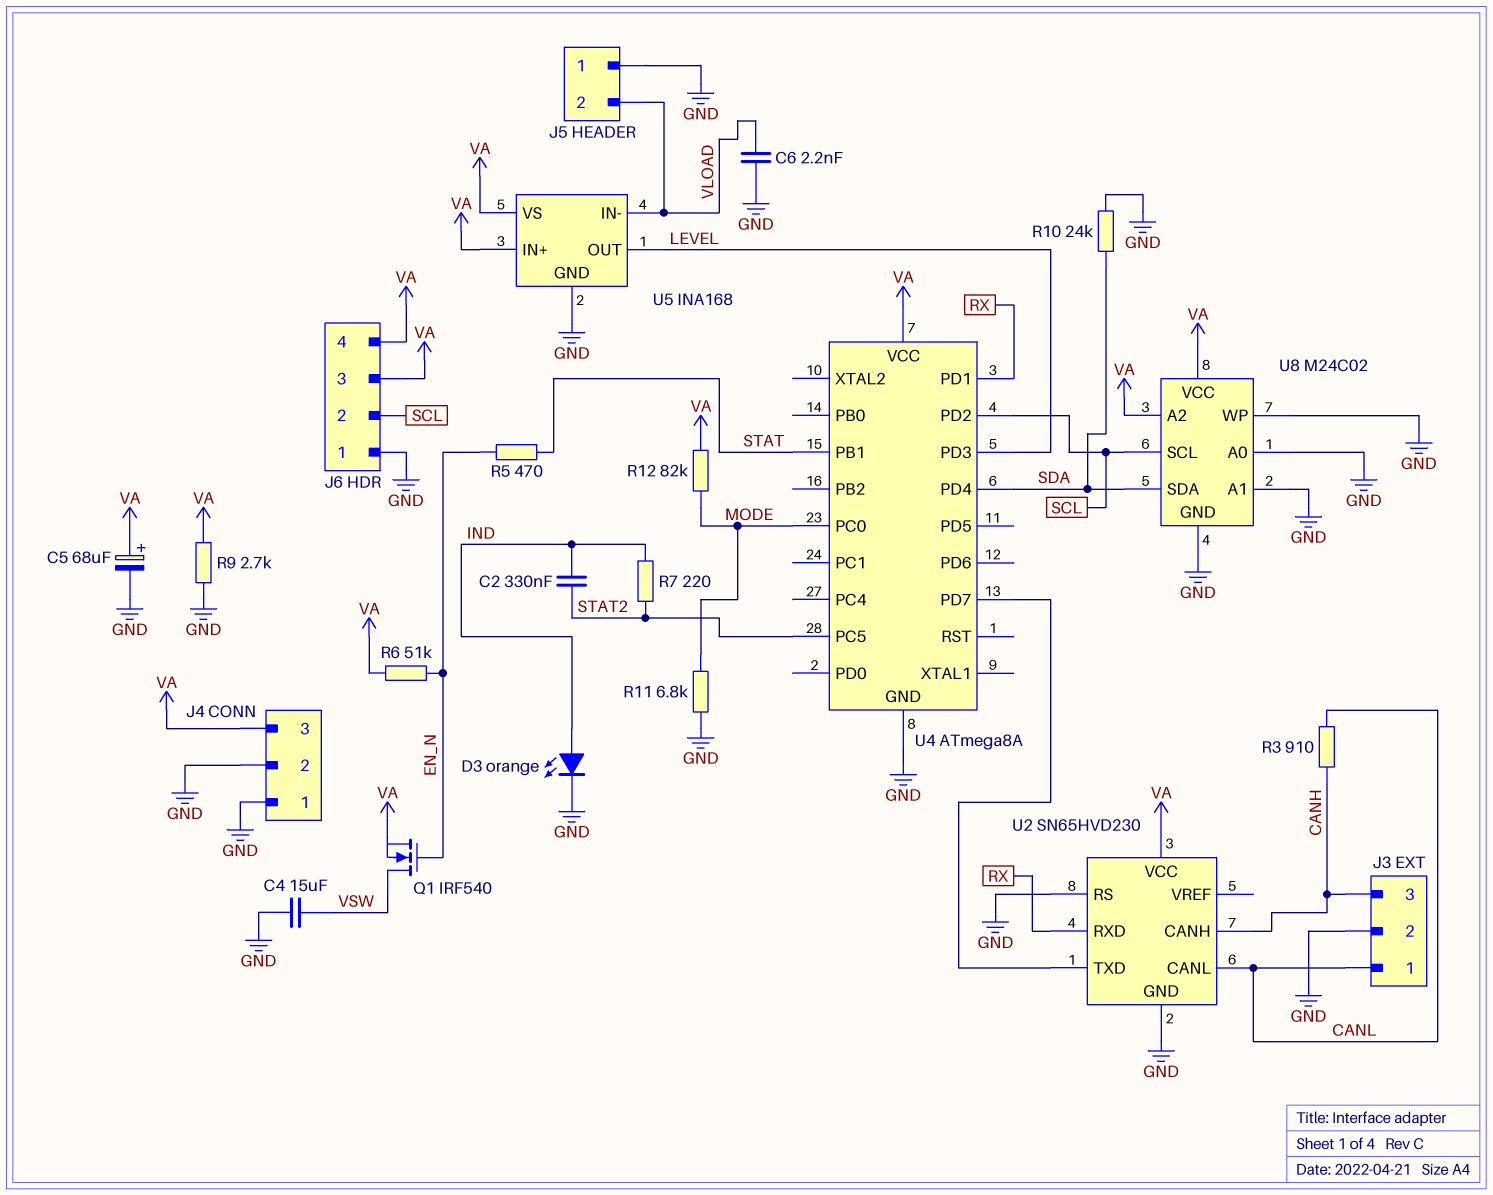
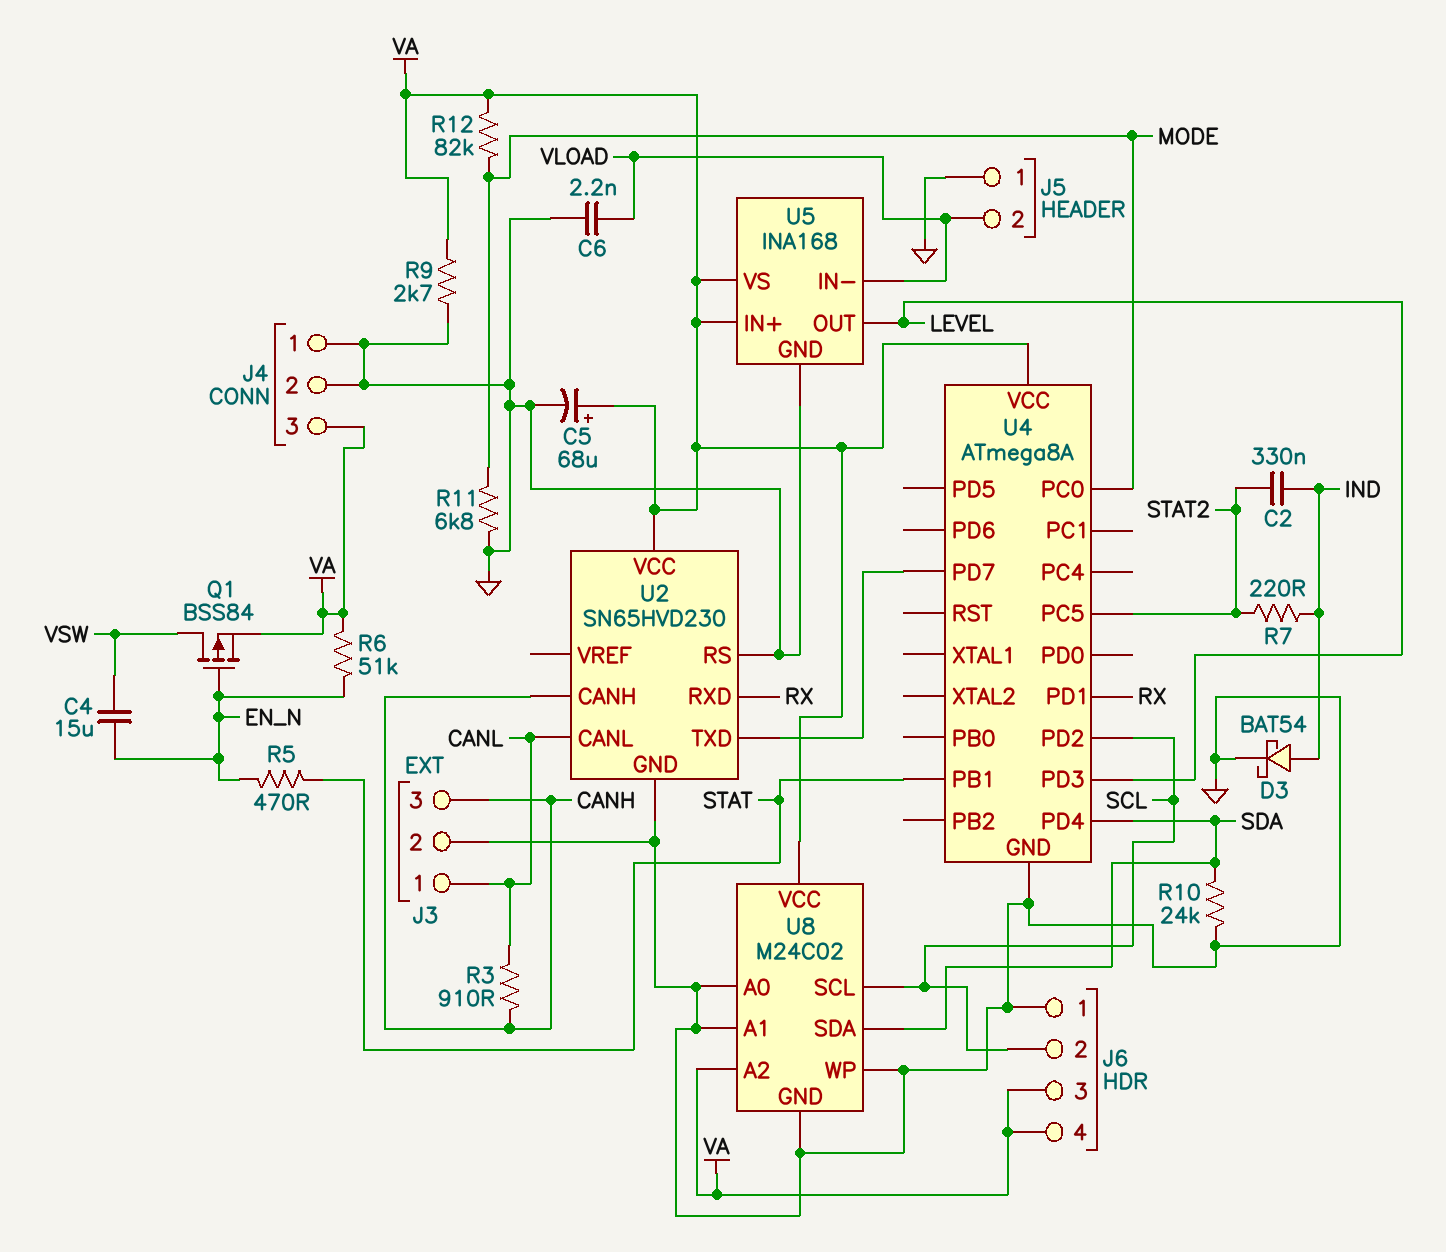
C4: 15uF (GND, VSW) -> 15uF (EN_N, VSW)
D3: LED orange (A IND, K GND) -> schottky BAT54 (A IND, K GND)
Q1: NMOS IRF540 (G EN_N, D VSW, S VA) -> PMOS BSS84 (G EN_N, D VSW, S VA)

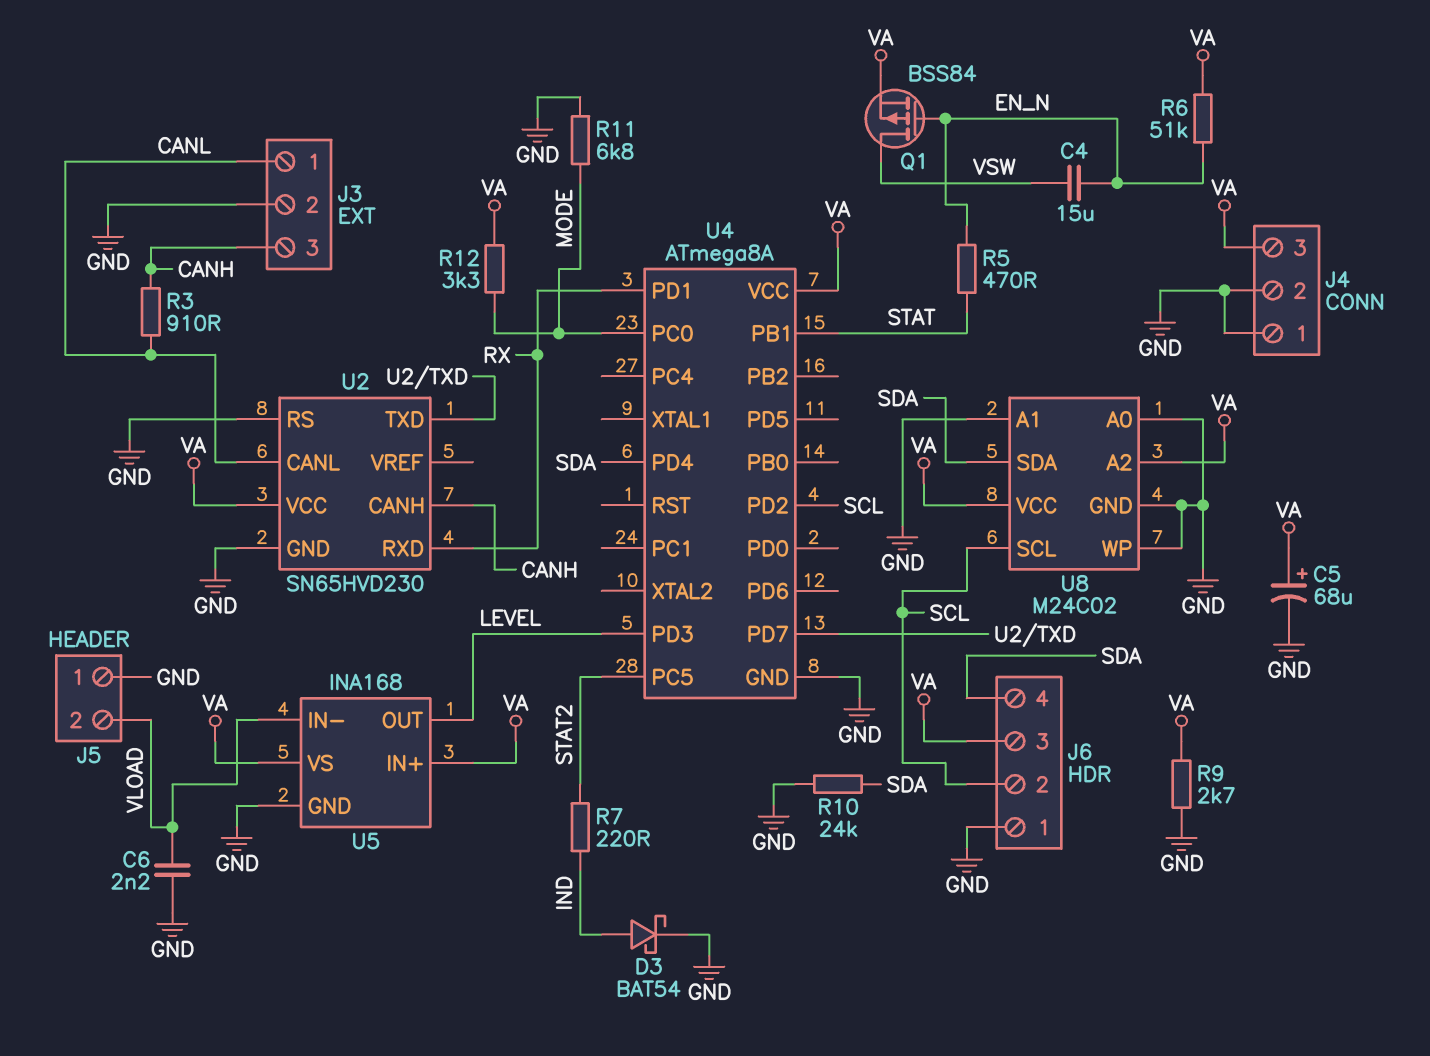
C2: 330nF (IND, STAT2) -> none
J6 pin 4: VA -> SDA
R12: 82k (MODE, VA) -> 3.3k (MODE, VA)

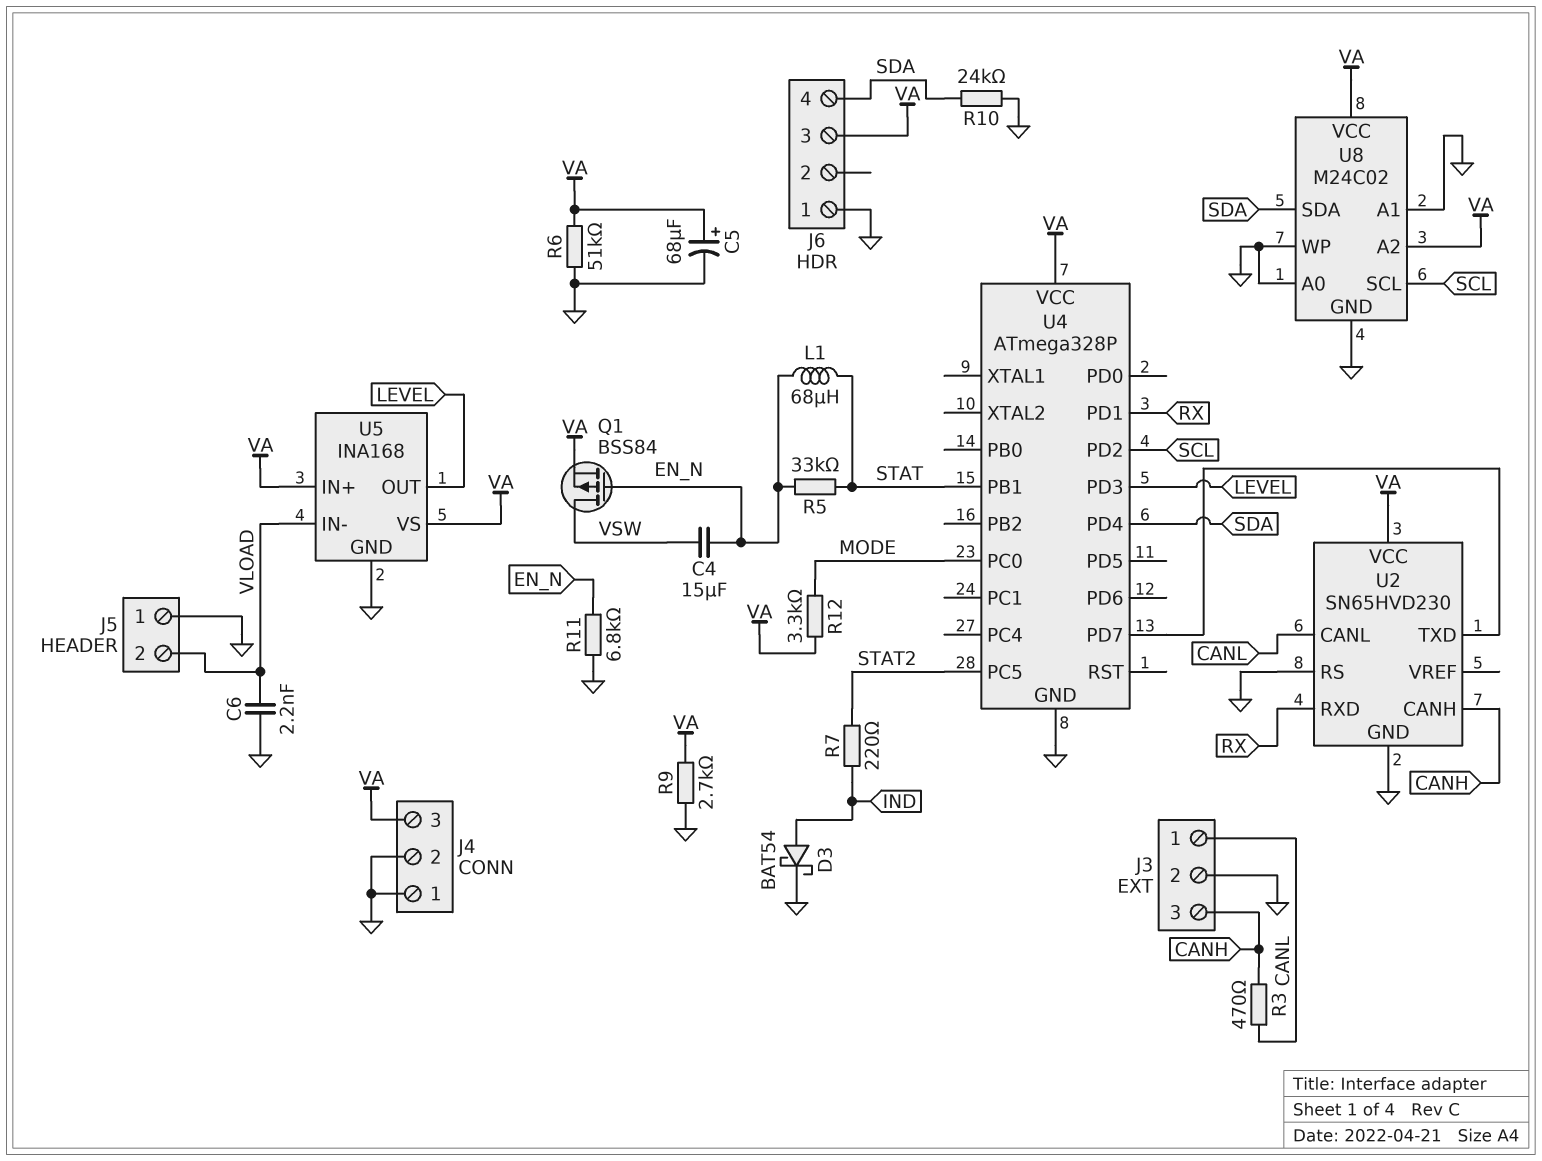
J6 pin 2: SCL -> none
L1: none -> 68uH (EN_N, STAT)
R3: 910 (CANH, CANL) -> 470 (CANH, CANL)
R5: 470 (EN_N, STAT) -> 33k (EN_N, STAT)
R6: 51k (EN_N, VA) -> 51k (GND, VA)
R11: 6.8k (GND, MODE) -> 6.8k (EN_N, GND)
U4: ATmega8A -> ATmega328P

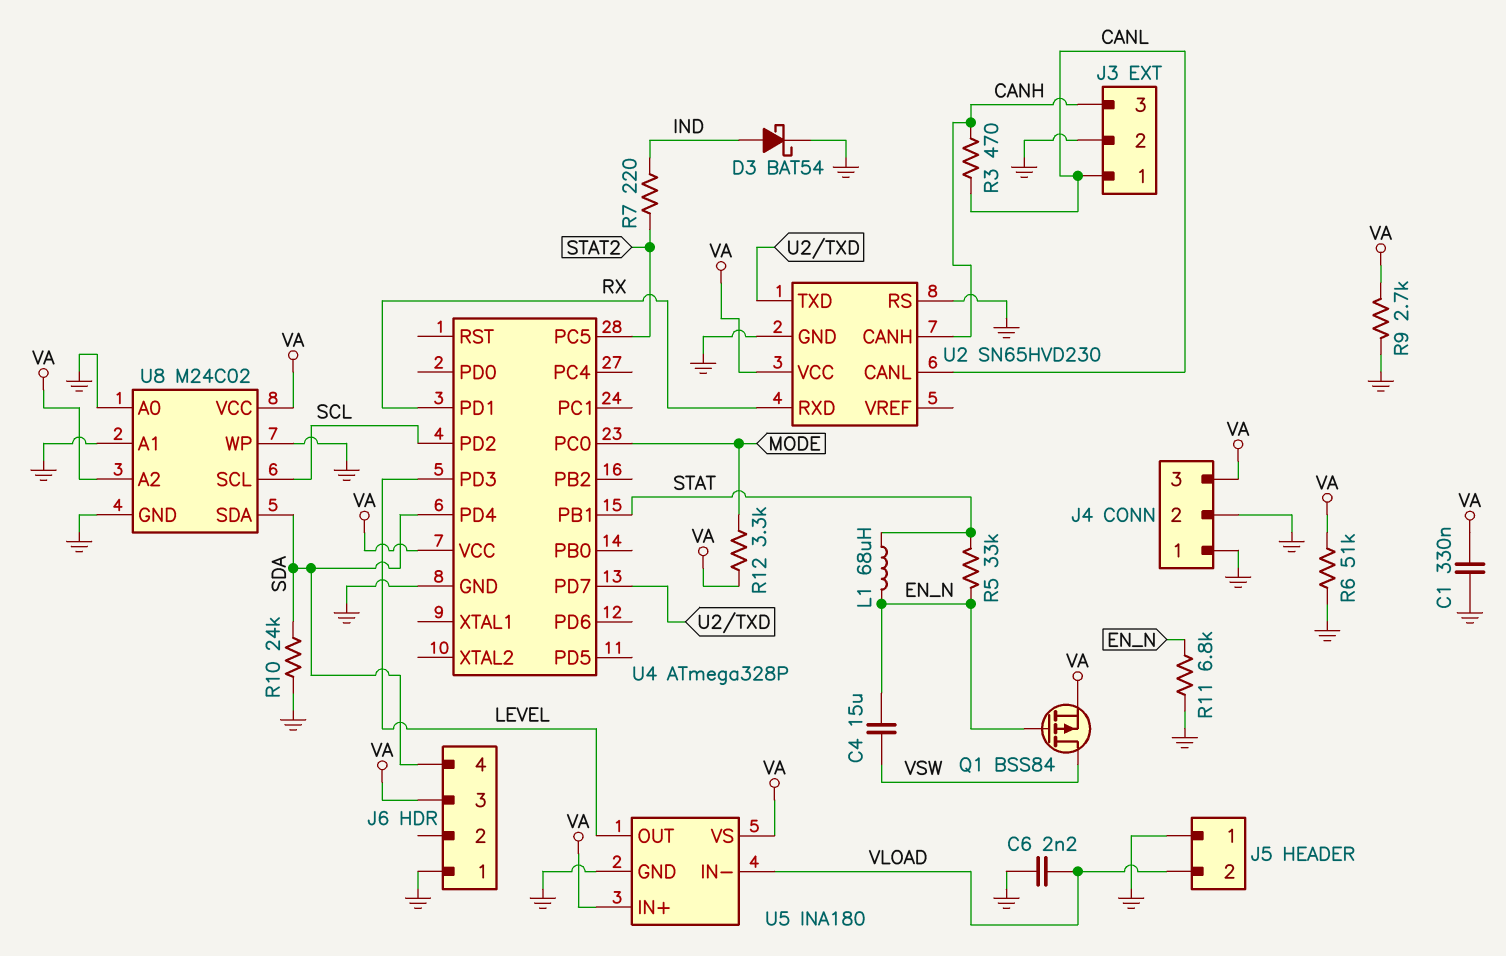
C1: none -> 330nF (GND, VA)
C5: 68uF (plus VA, minus GND) -> none
U5: INA168 -> INA180

